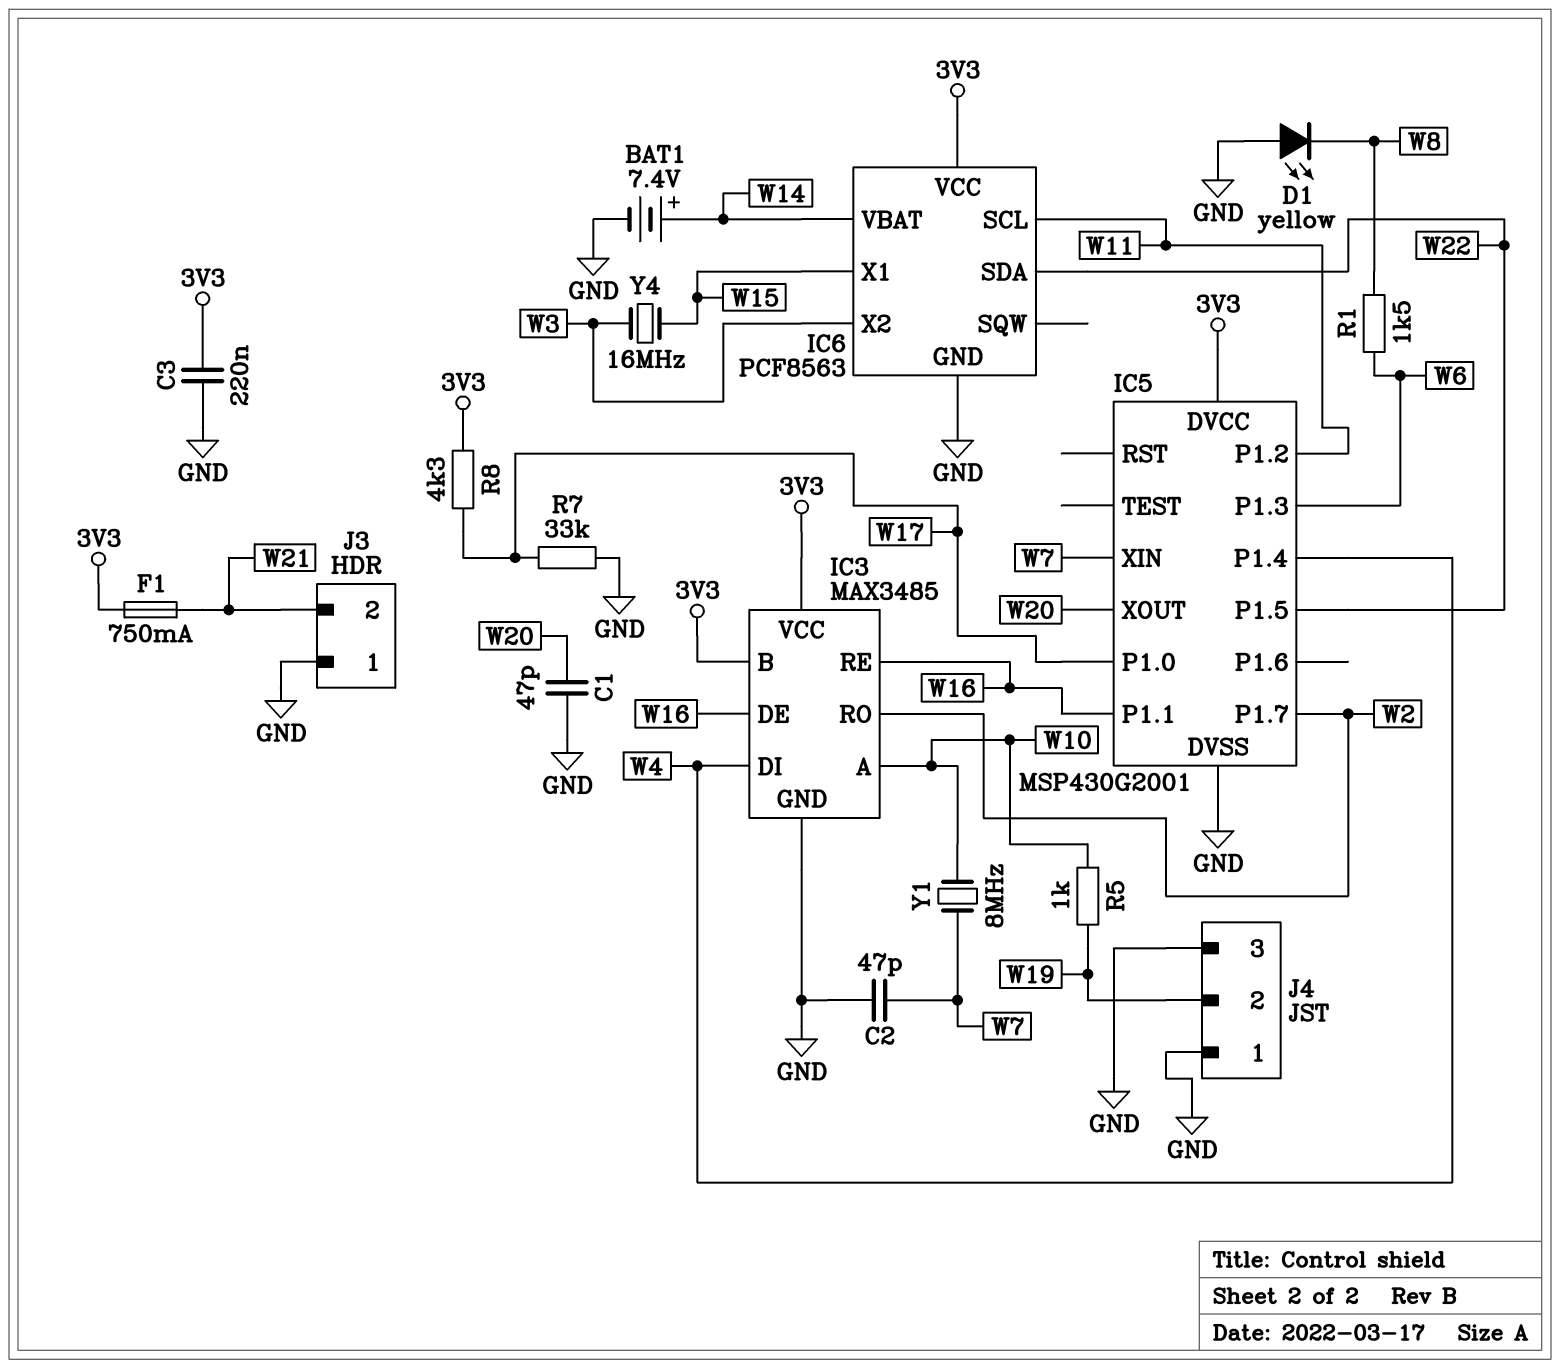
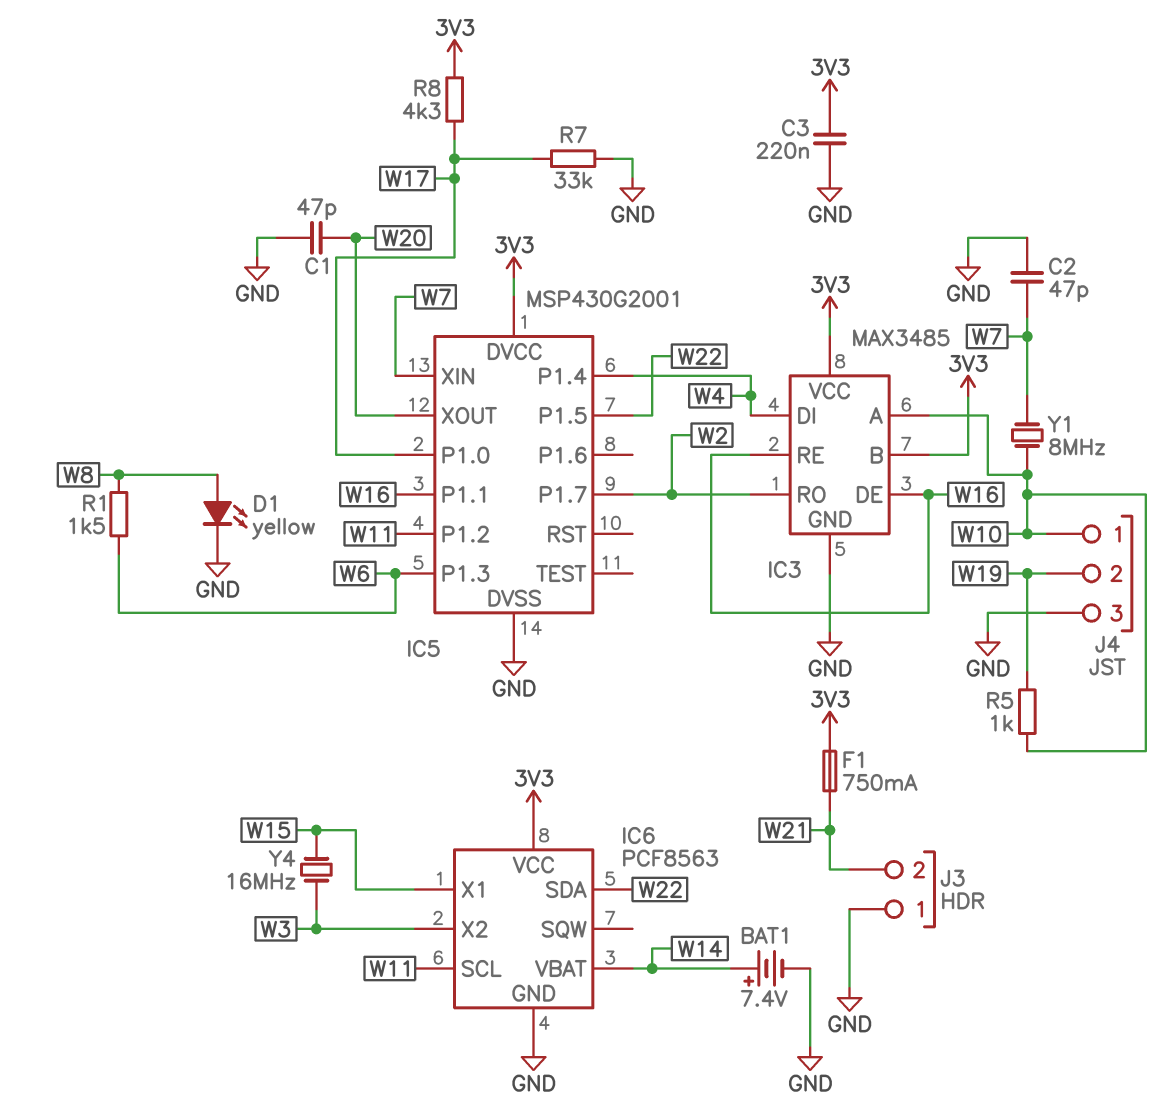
D1: LED yellow (A GND, K W8) -> LED yellow (A W8, K GND)
J4 pin 1: GND -> W10

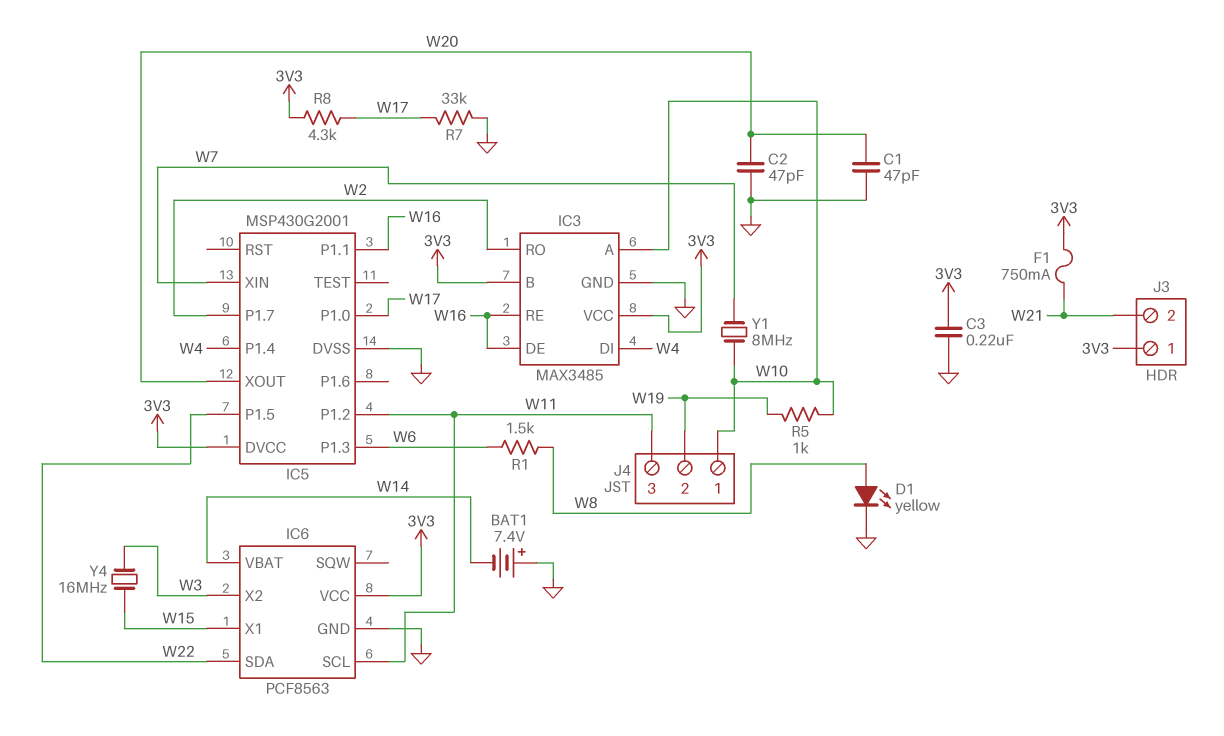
BAT1: 7.4V (plus W14, minus GND) -> 7.4V (plus GND, minus W14)
C2: 47pF (GND, W7) -> 47pF (GND, W20)
J3 pin 1: GND -> 3V3
J4 pin 3: GND -> W11

